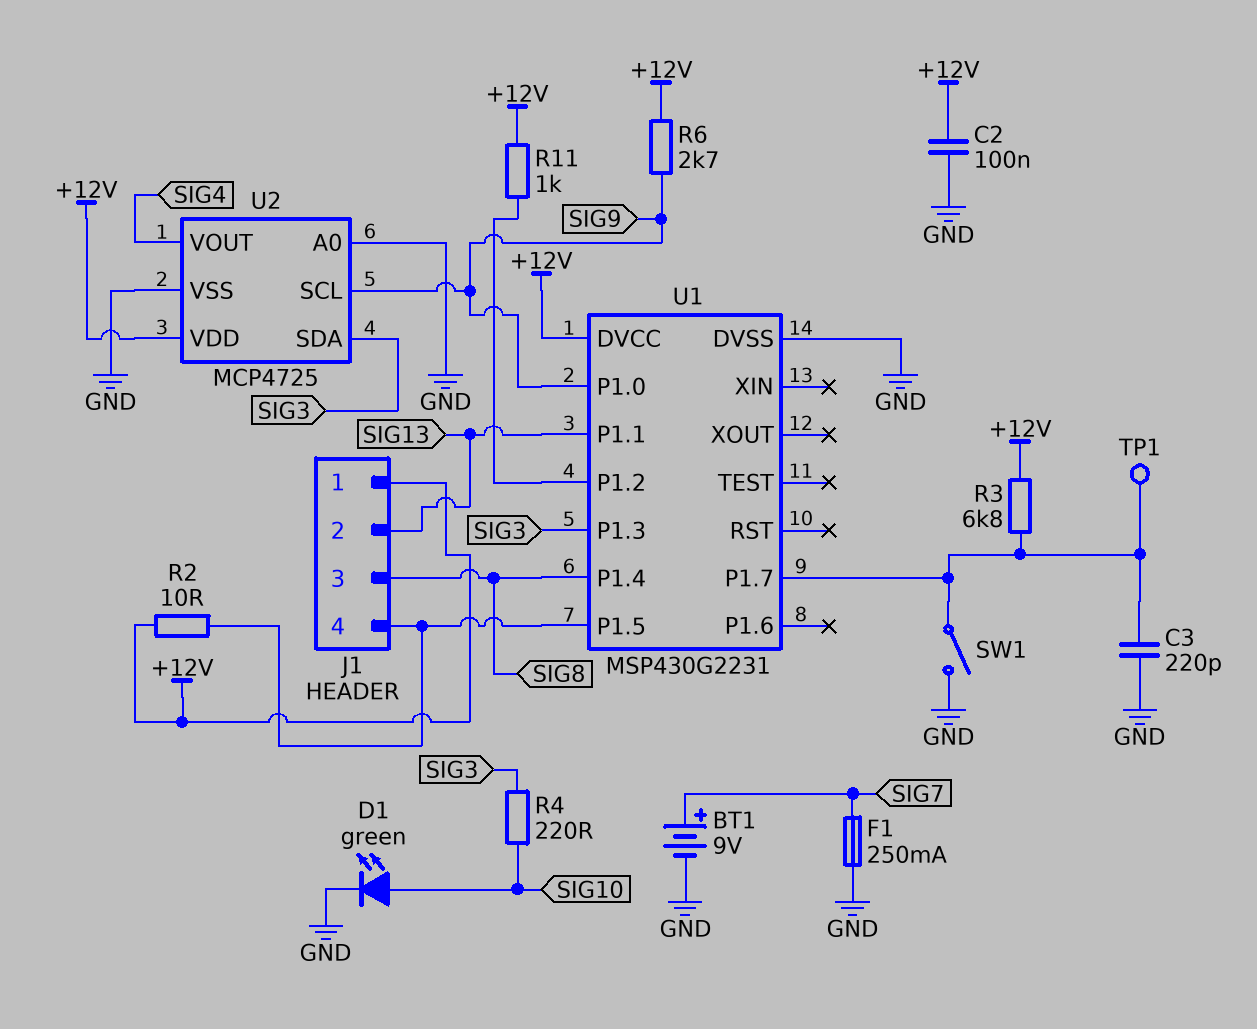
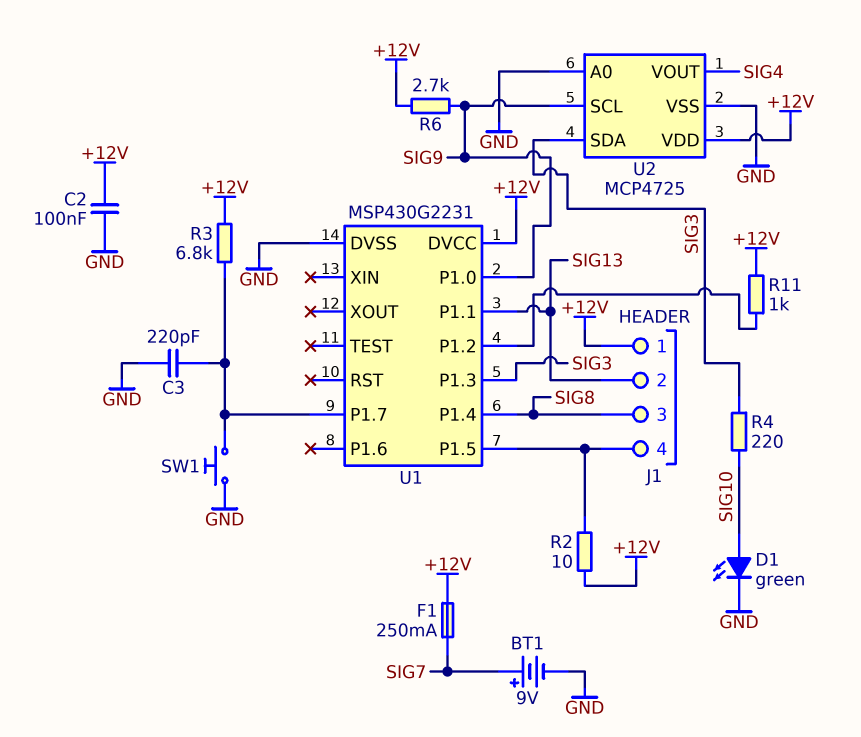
F1: 250mA (GND, SIG7) -> 250mA (+12V, SIG7)
SW1: switch (GND, U1/P1.7) -> button (GND, U1/P1.7)
TP1: test point (U1/P1.7) -> none

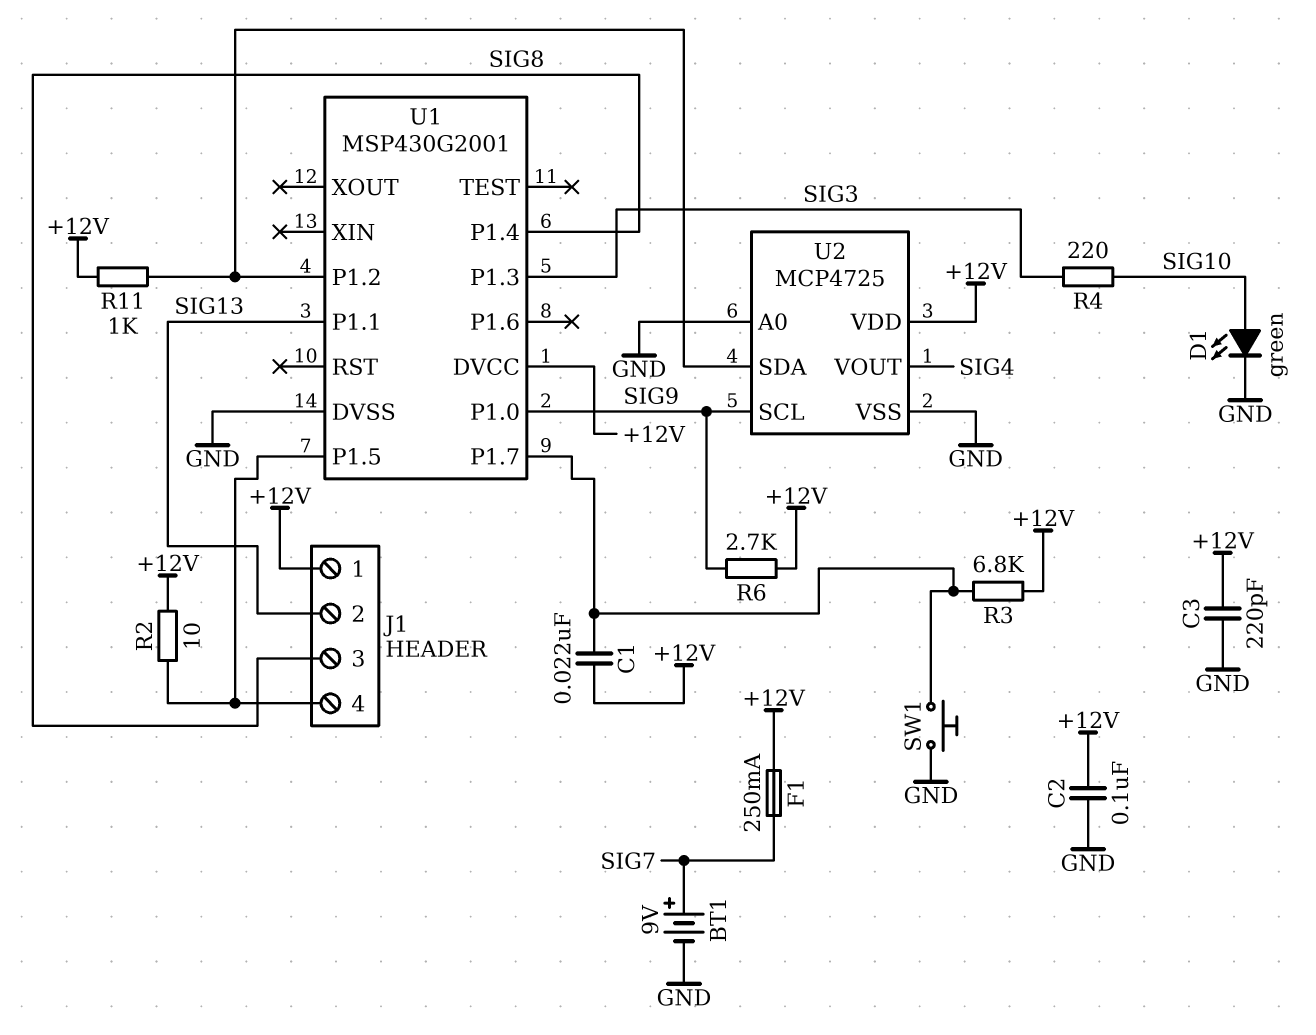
C1: none -> 22nF (+12V, U1/P1.7)
C3: 220pF (GND, U1/P1.7) -> 220pF (+12V, GND)
U1: MSP430G2231 -> MSP430G2001
U2 pin SDA: SIG3 -> U1/P1.2

